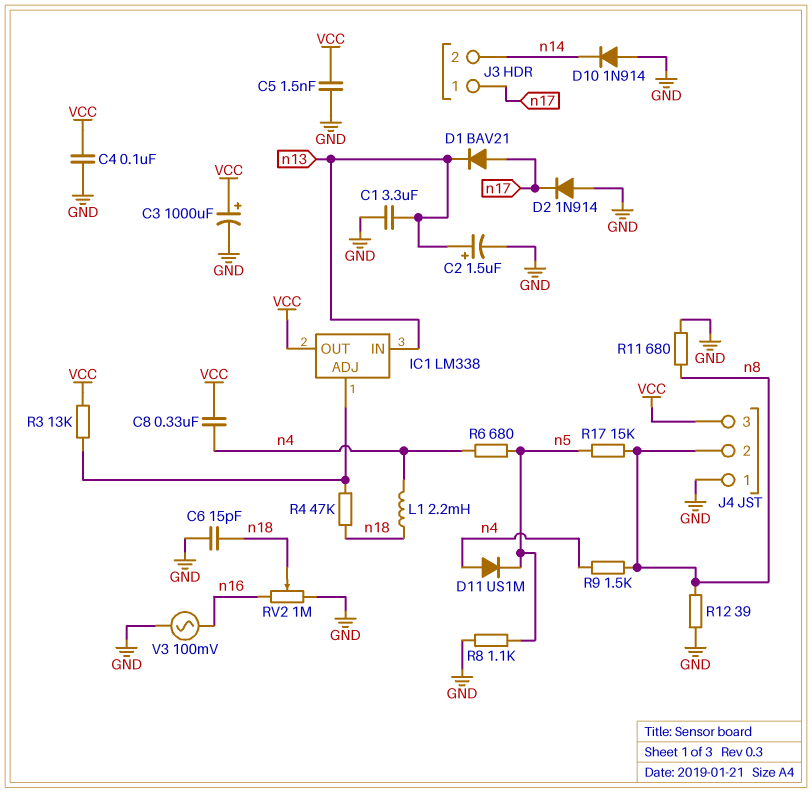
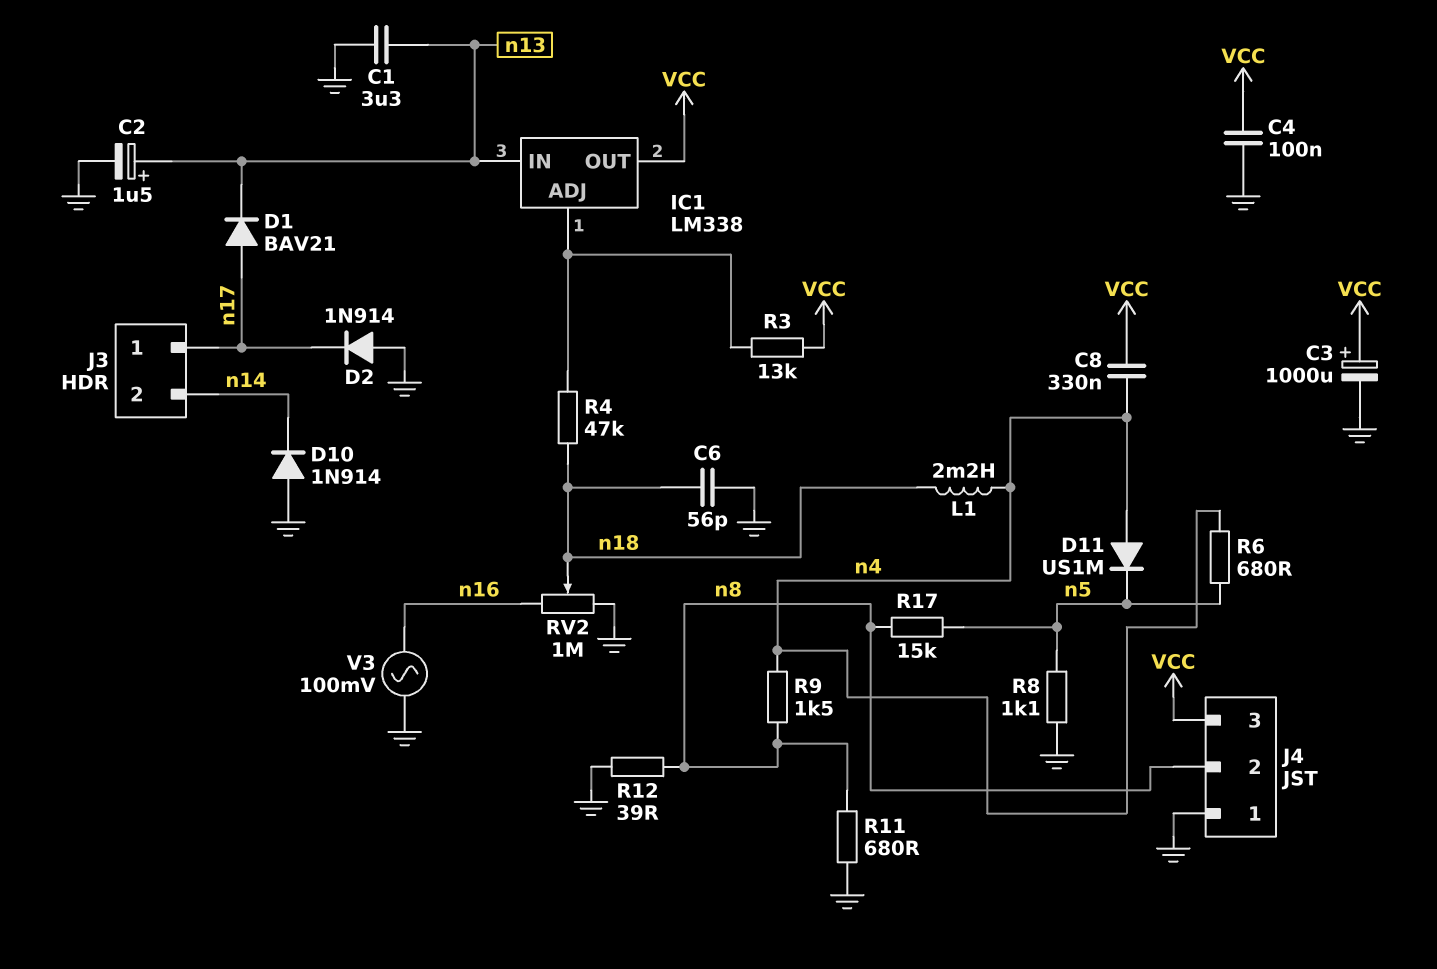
C5: 1.5nF (GND, VCC) -> none
C6: 15pF (GND, n18) -> 56pF (GND, n18)

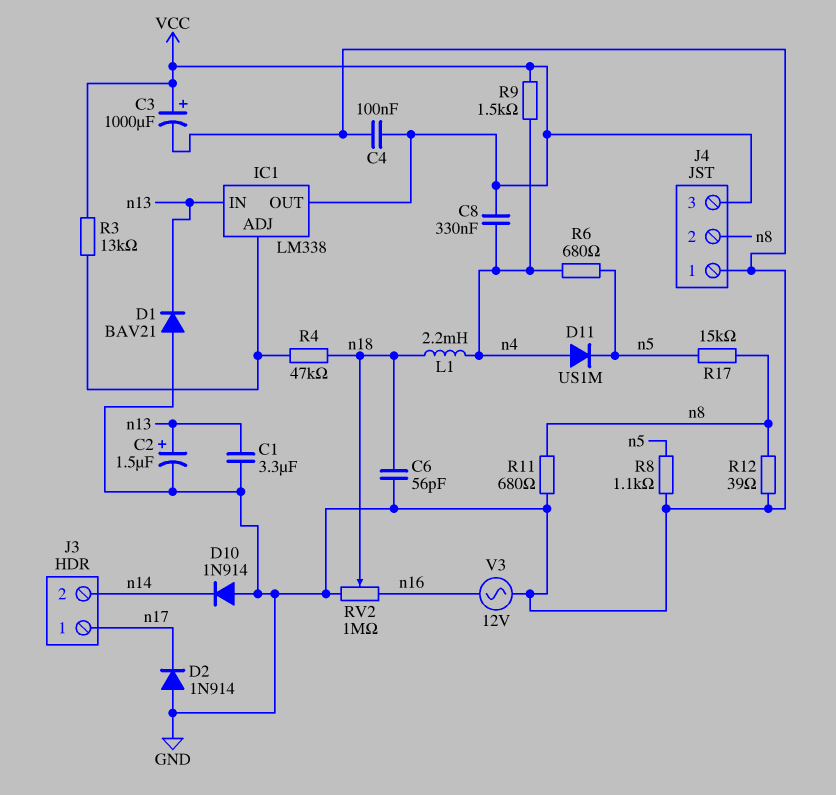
D1: diode BAV21 (A n17, K n13) -> diode BAV21 (A GND, K n13)
R9: 1.5k (n4, n8) -> 1.5k (VCC, n4)
V3: AC 100mV (GND, n16) -> AC 12V (GND, n16)

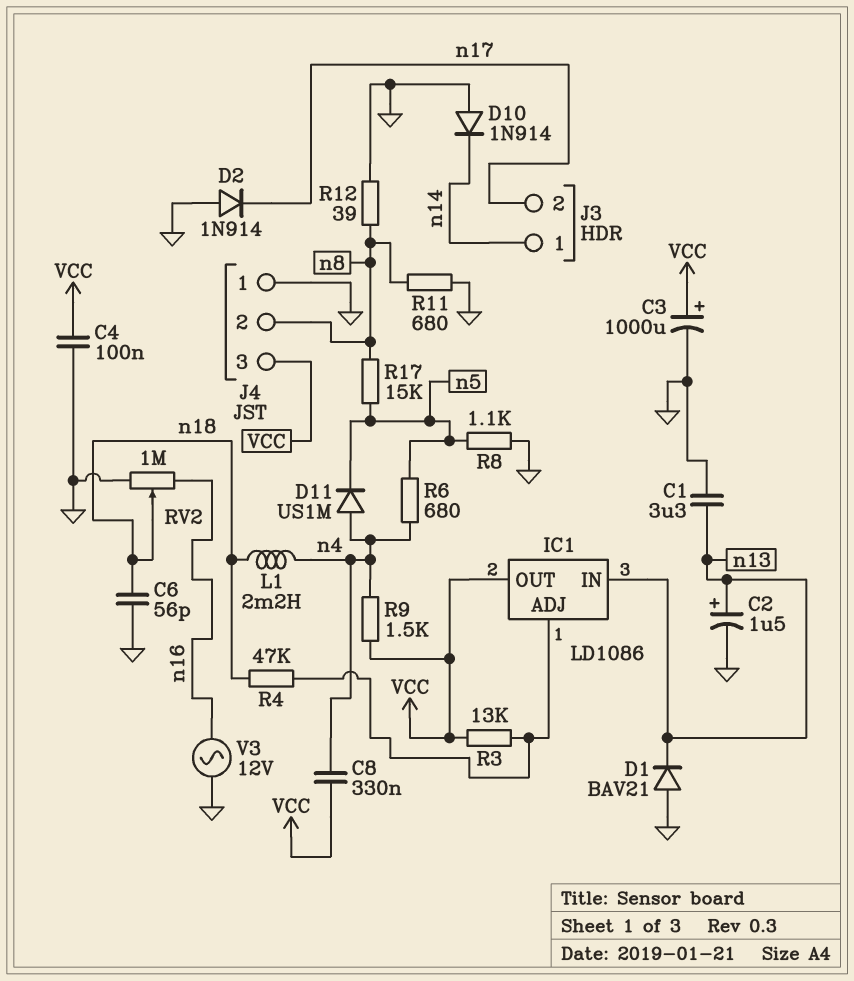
IC1: LM338 -> LD1086
J3 pin 1: n17 -> n14
J3 pin 2: n14 -> n17

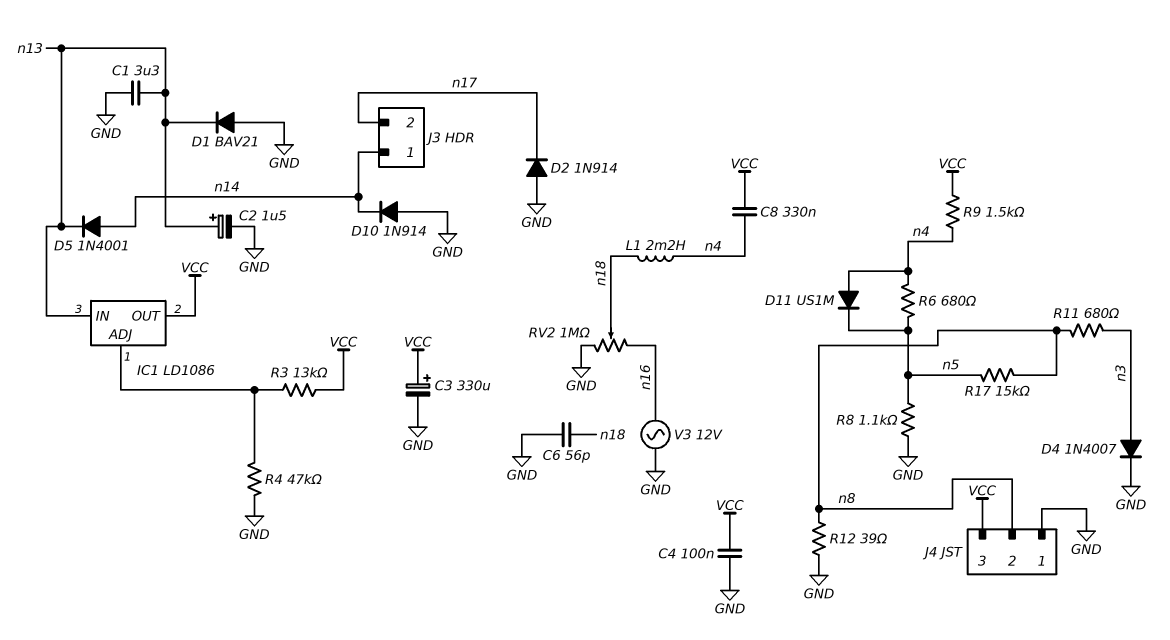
C3: 1000uF (plus VCC, minus GND) -> 330uF (plus VCC, minus GND)
D4: none -> diode 1N4007 (A n3, K GND)
D5: none -> diode 1N4001 (A n14, K n13)
R4: 47k (IC1/ADJ, n18) -> 47k (GND, IC1/ADJ)
R11: 680 (GND, n8) -> 680 (n3, n8)

